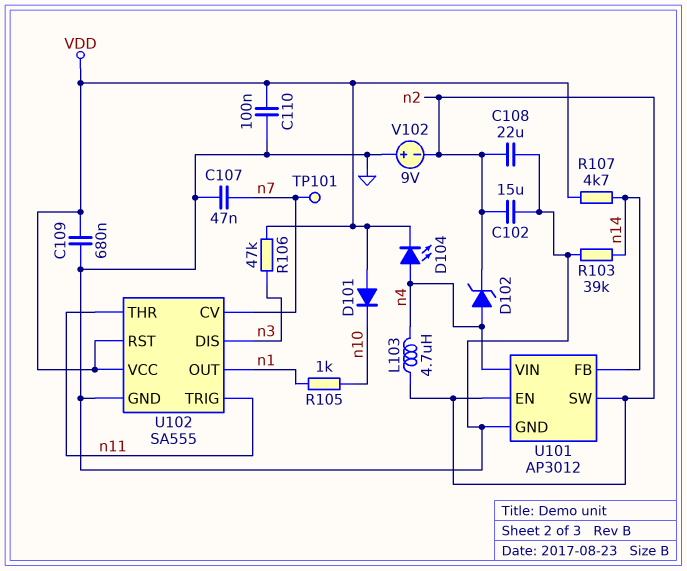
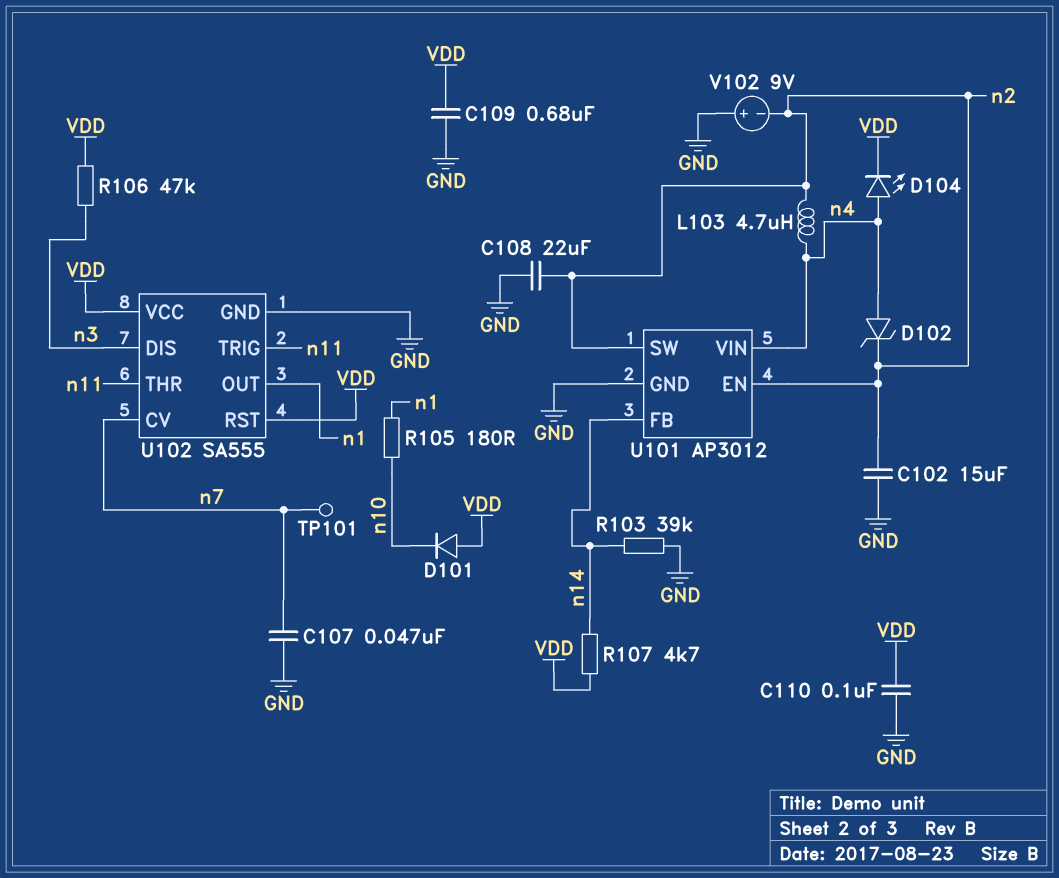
R105: 1k (n1, n10) -> 180 (n1, n10)

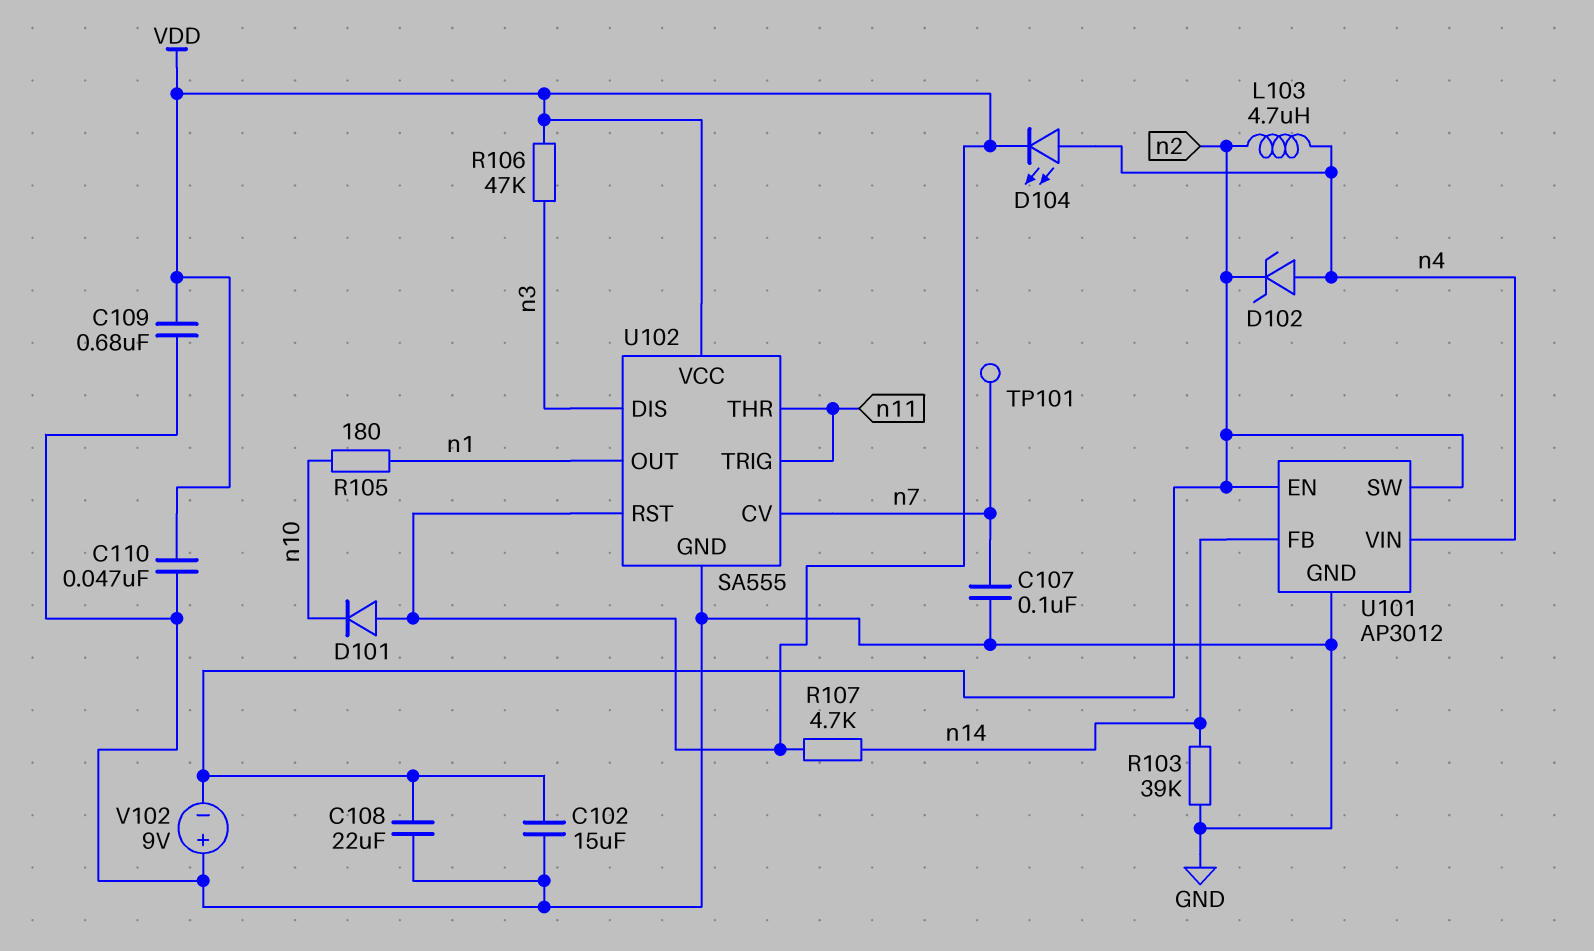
C107: 47nF (GND, n7) -> 100nF (GND, n7)
C110: 100nF (GND, VDD) -> 47nF (GND, VDD)

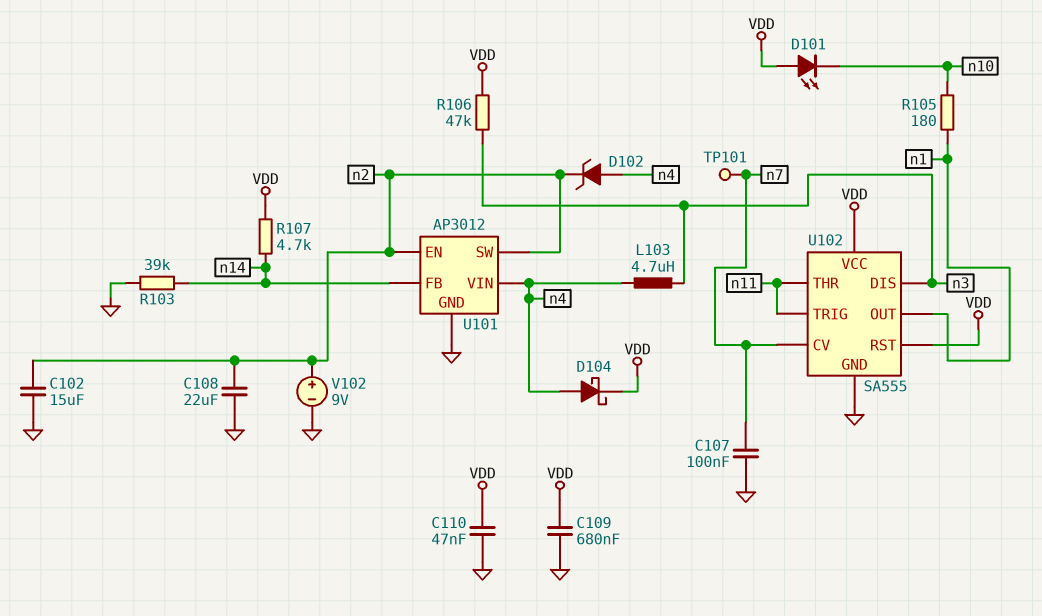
D101: diode (A VDD, K n10) -> LED (A VDD, K n10)
D104: LED (A n4, K VDD) -> schottky (A n4, K VDD)
L103: 4.7uH (n2, n4) -> 4.7uH (n3, n4)
V102: 9V (plus GND, minus n2) -> 9V (plus n2, minus GND)

